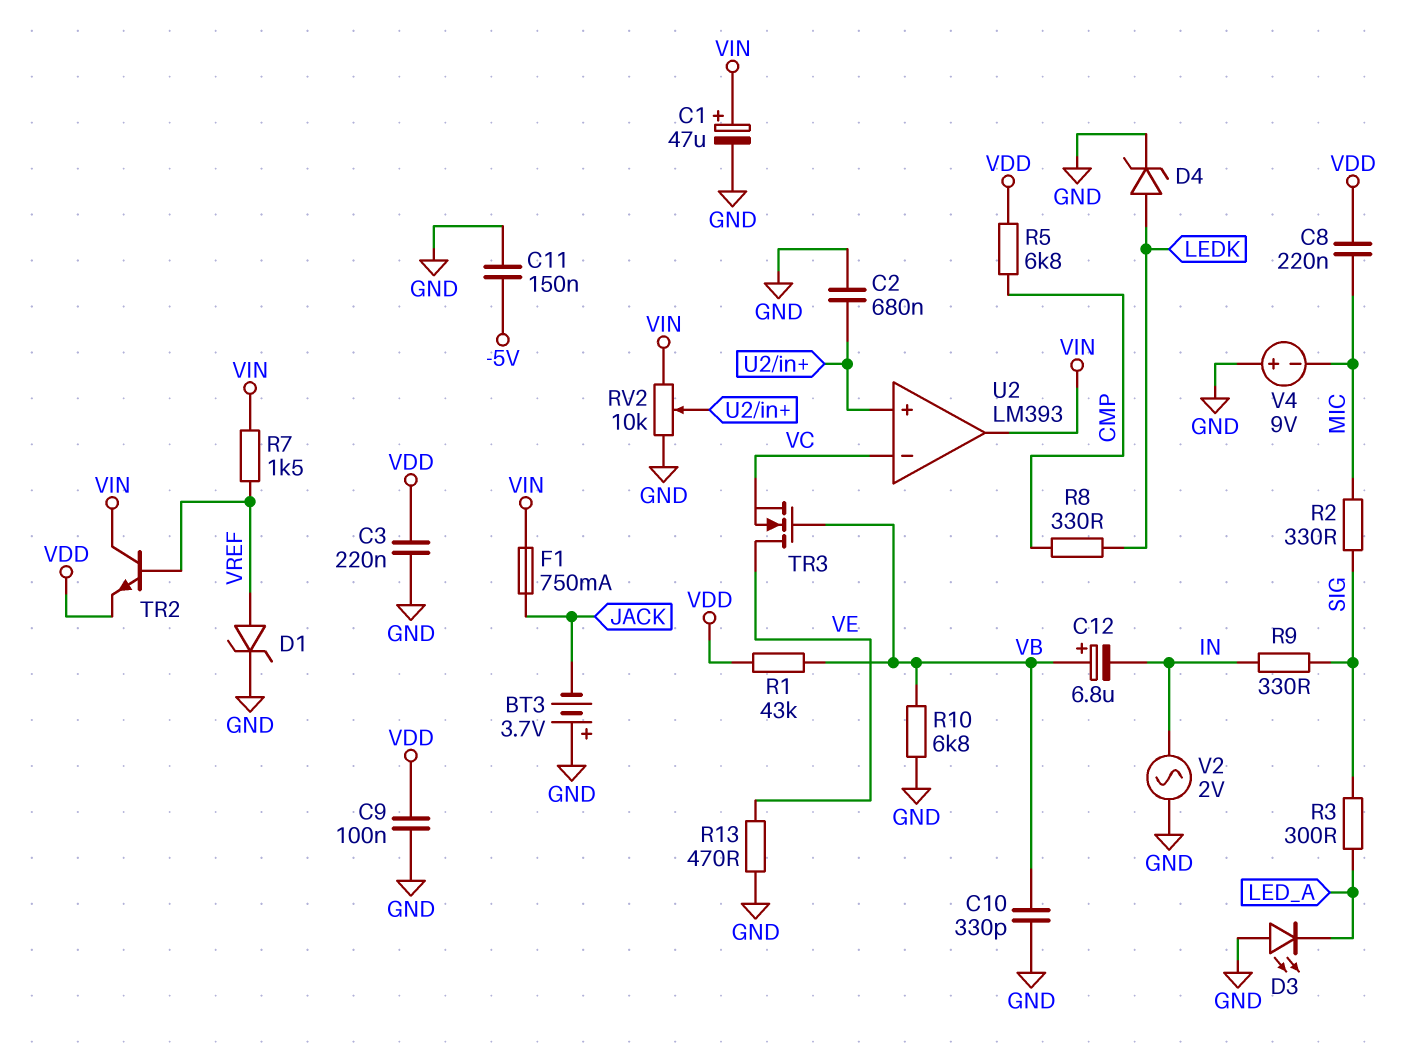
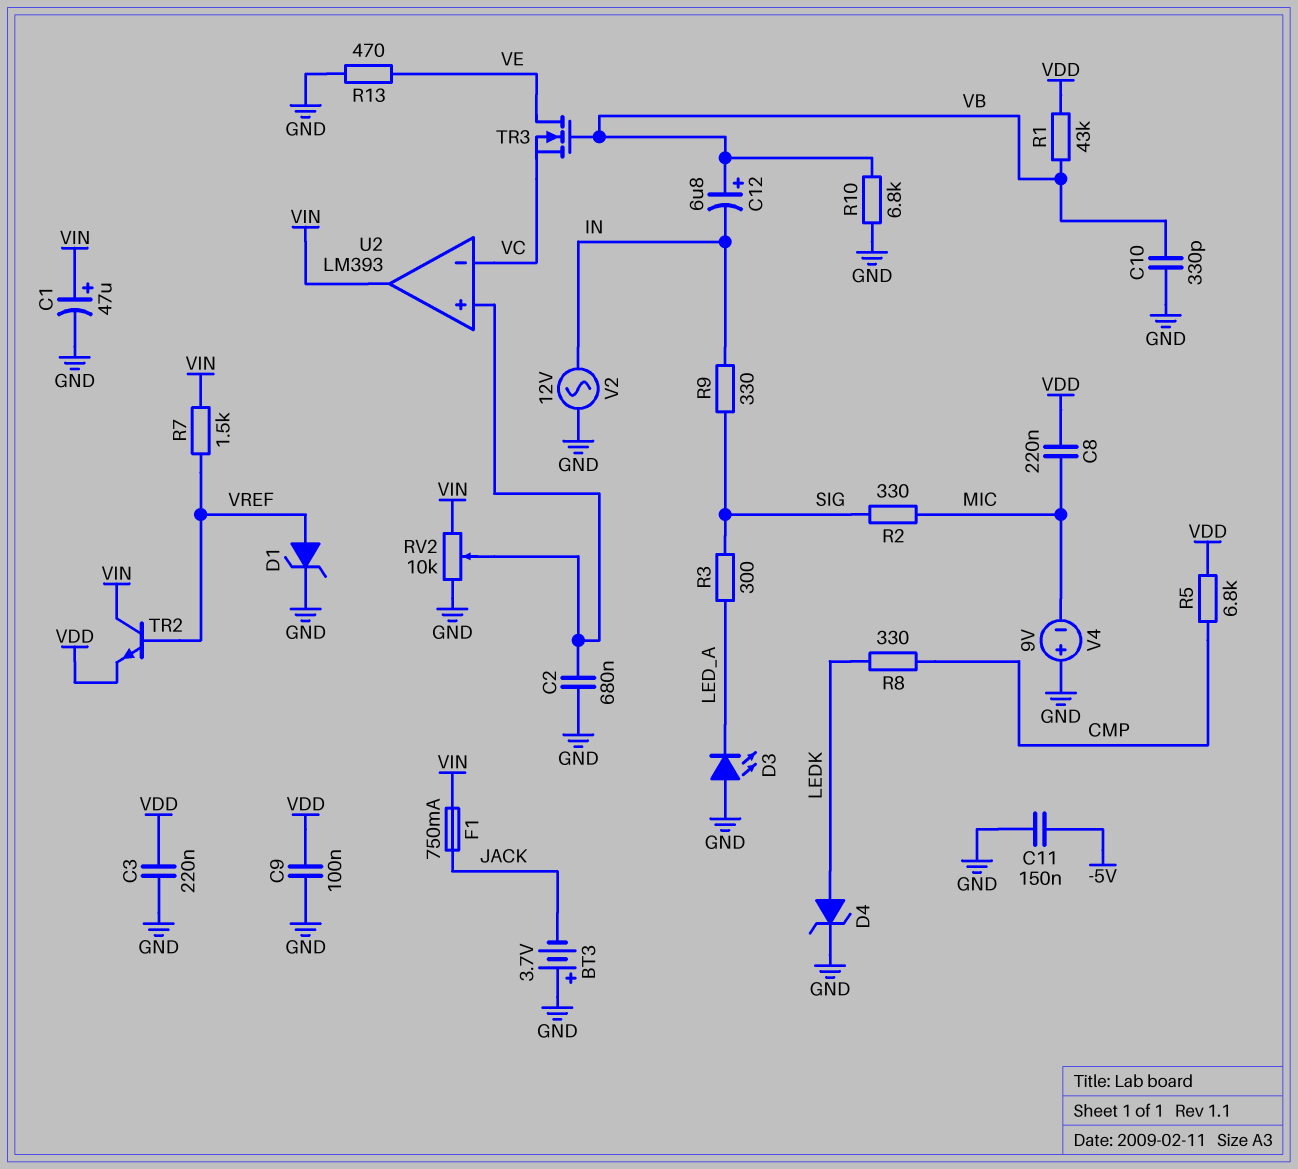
V2: AC 2V (GND, IN) -> AC 12V (GND, IN)

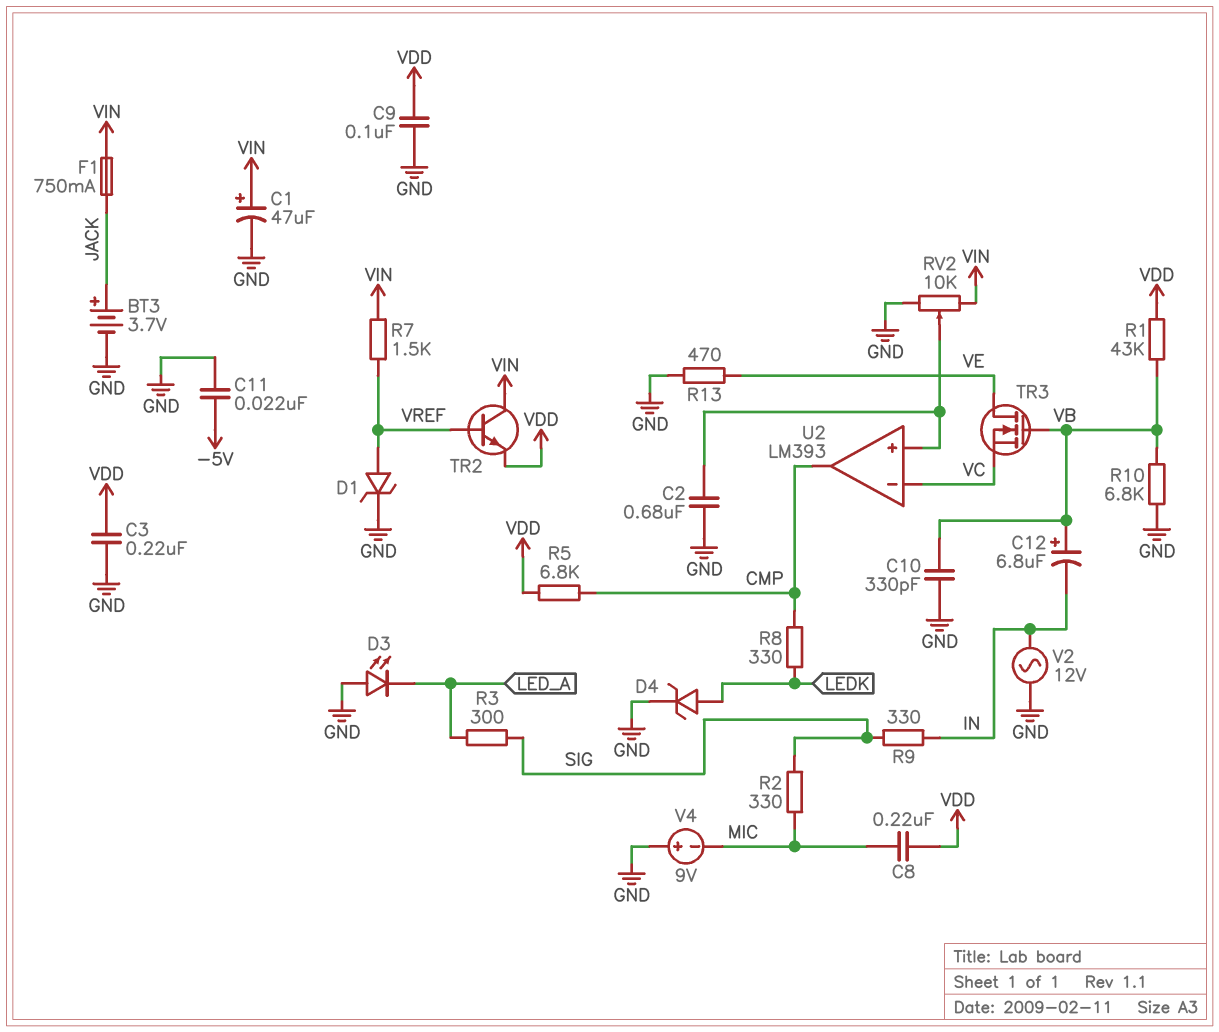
BT3: 3.7V (plus GND, minus JACK) -> 3.7V (plus JACK, minus GND)
C11: 150nF (-5V, GND) -> 22nF (-5V, GND)
U2 pin out: VIN -> CMP

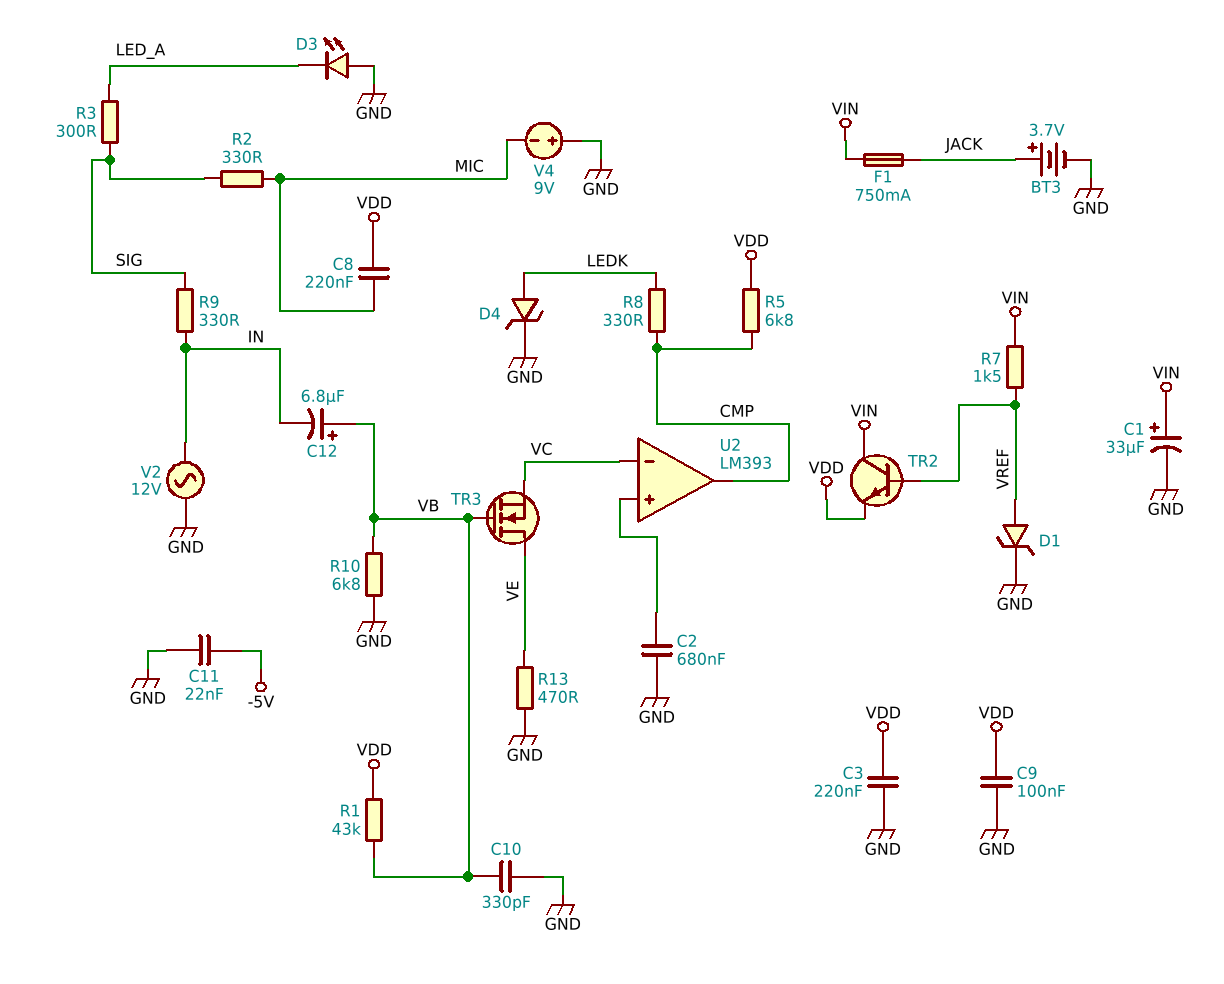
C1: 47uF (plus VIN, minus GND) -> 33uF (plus VIN, minus GND)
RV2: 10k (GND, VIN, wiper U2/in+) -> none

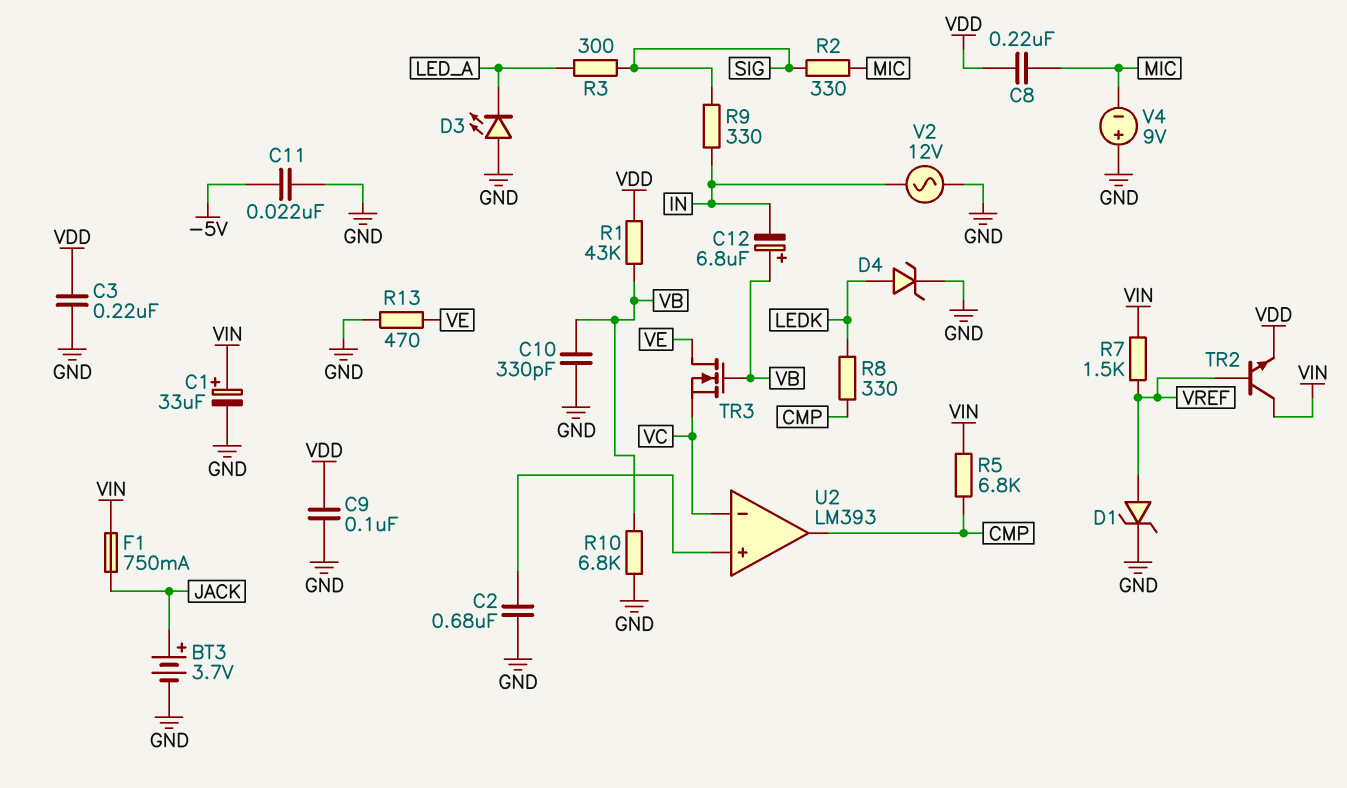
R5: 6.8k (CMP, VDD) -> 6.8k (CMP, VIN)

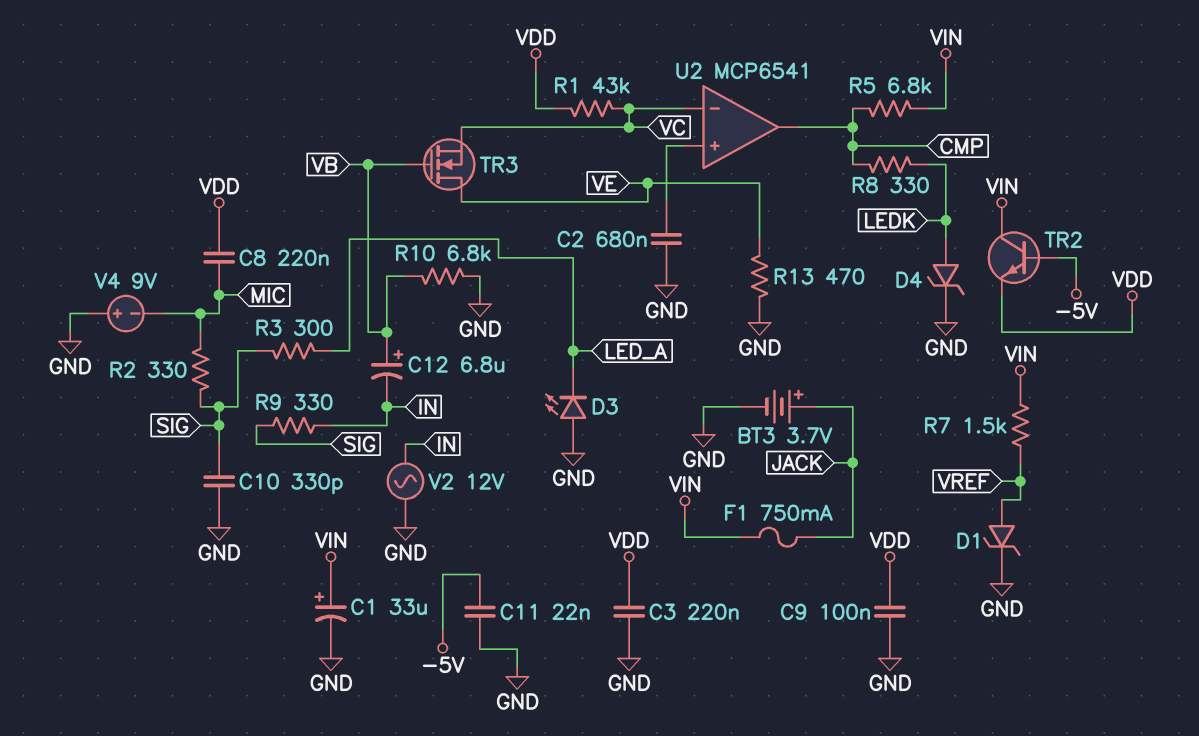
C10: 330pF (GND, VB) -> 330pF (GND, SIG)
R1: 43k (VB, VDD) -> 43k (VC, VDD)
TR2: NPN (B VREF, C VIN, E VDD) -> NPN (B -5V, C VIN, E VDD)
U2: LM393 -> MCP6541

